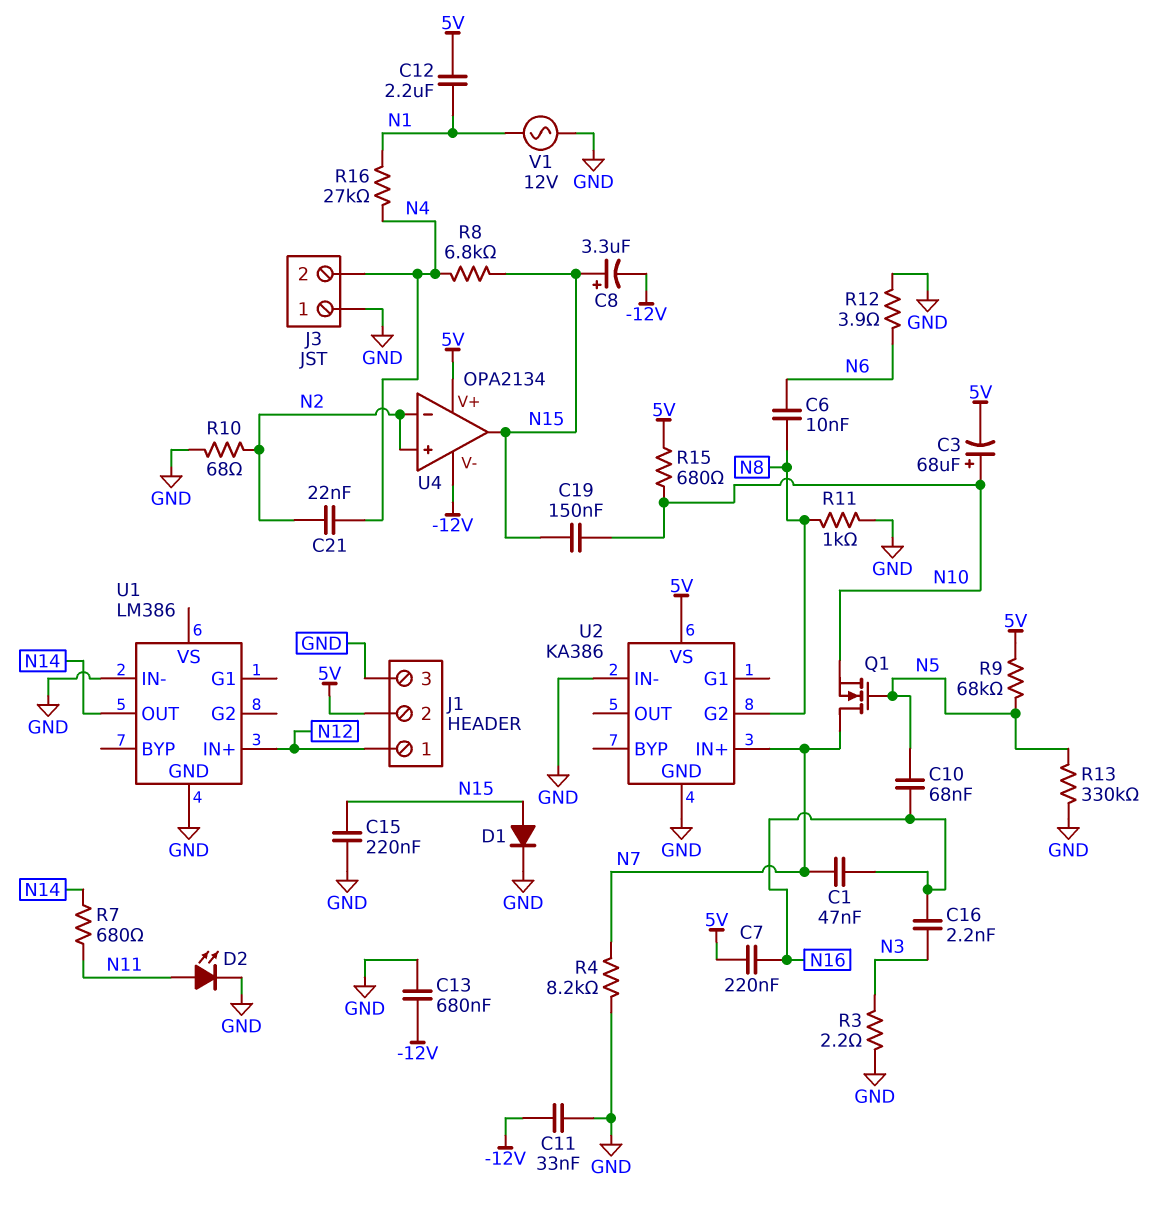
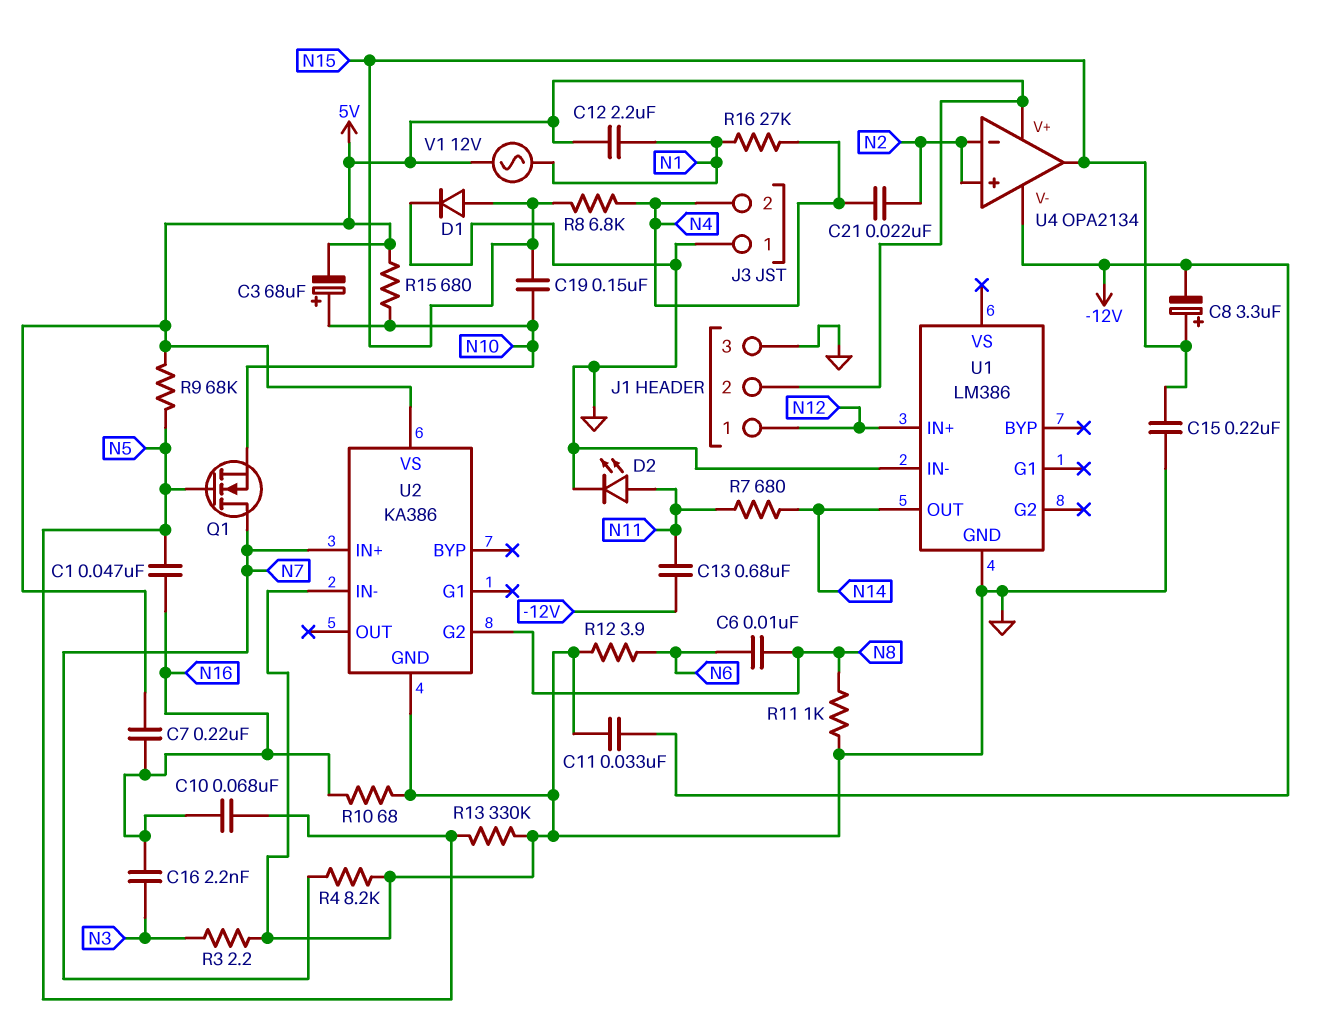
C1: 47nF (N7, N16) -> 47nF (N5, N16)
C13: 680nF (-12V, GND) -> 680nF (-12V, N11)
R10: 68 (GND, N2) -> 68 (GND, N16)
V1: AC 12V (GND, N1) -> AC 12V (5V, N1)

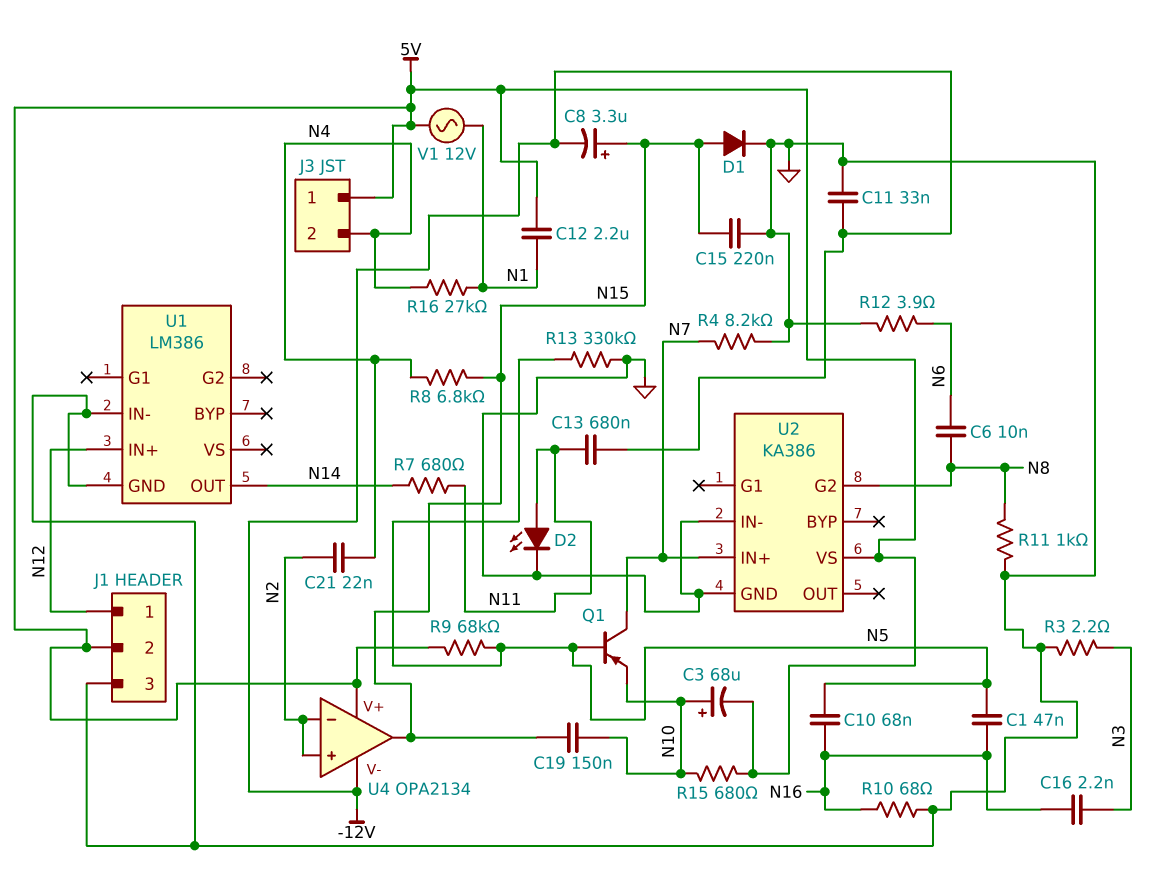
C7: 220nF (5V, N16) -> none
J3 pin 1: GND -> 5V
Q1: NMOS (G N5, D N7, S N10) -> PNP (B N5, C N7, E N10)

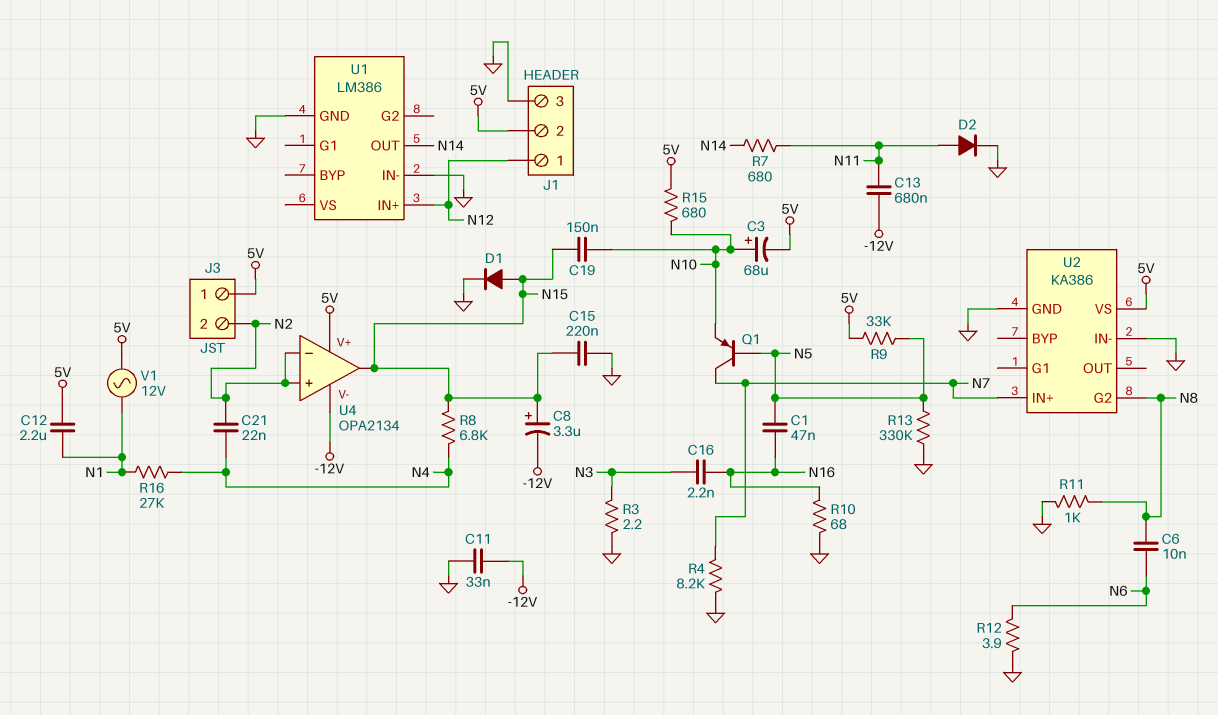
C10: 68nF (N5, N16) -> none
D2: LED (A N11, K GND) -> diode (A N11, K GND)
J3 pin 2: N4 -> N2
R9: 68k (5V, N5) -> 33k (5V, N5)

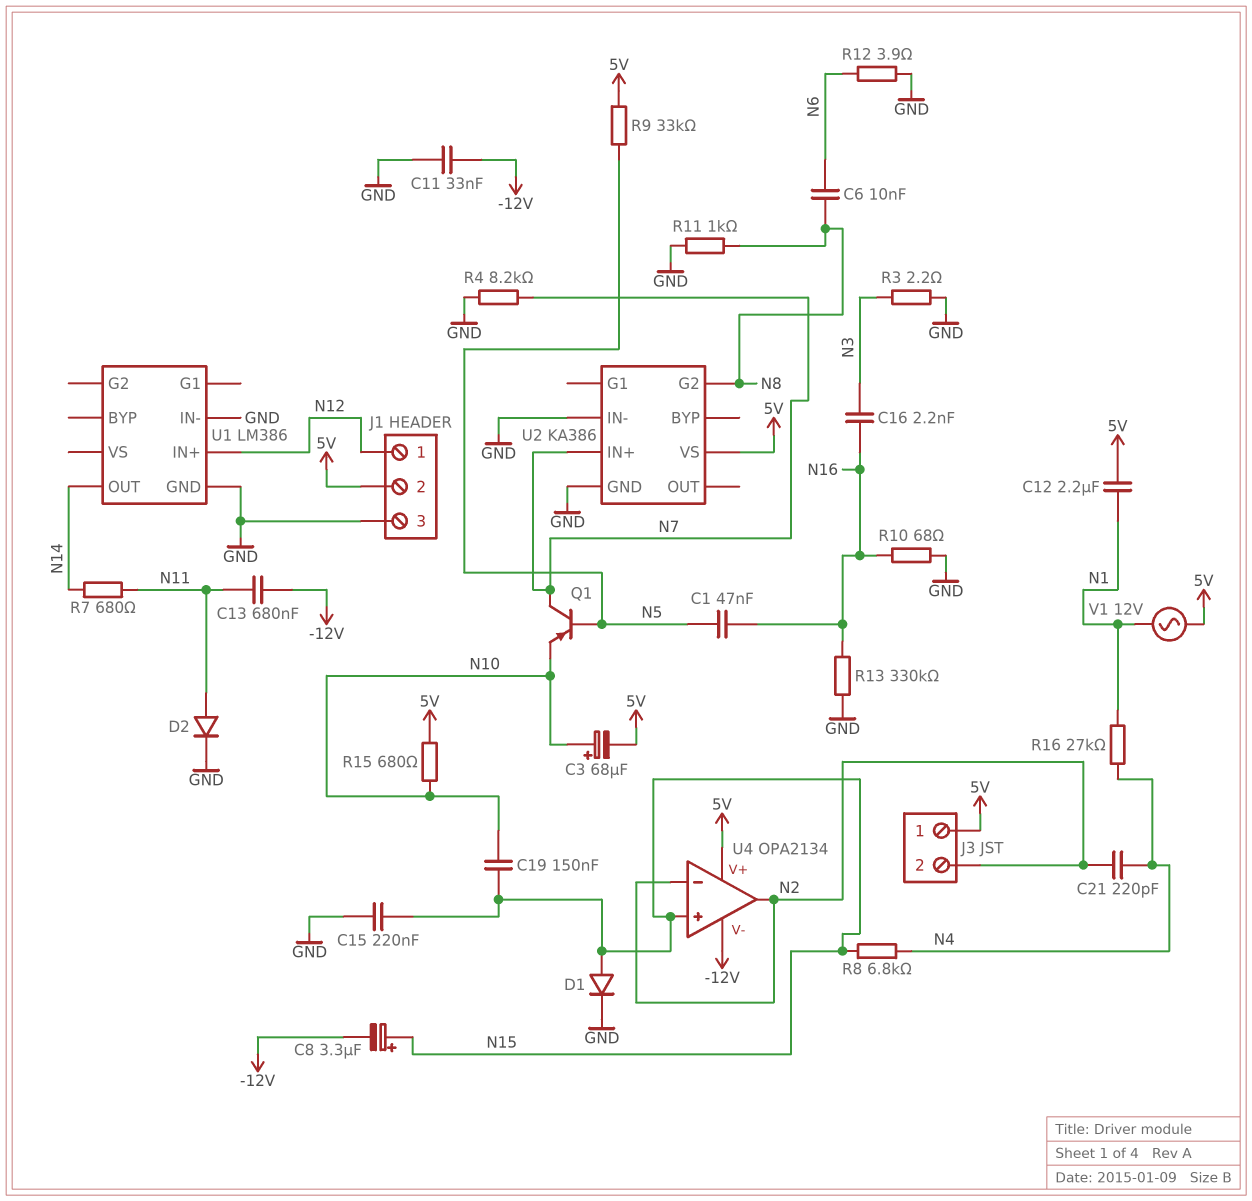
C21: 22nF (N2, N4) -> 220pF (N2, N4)
R13: 330k (GND, N5) -> 330k (GND, N16)
U4 pin in+: N2 -> N15
U4 pin out: N15 -> N2

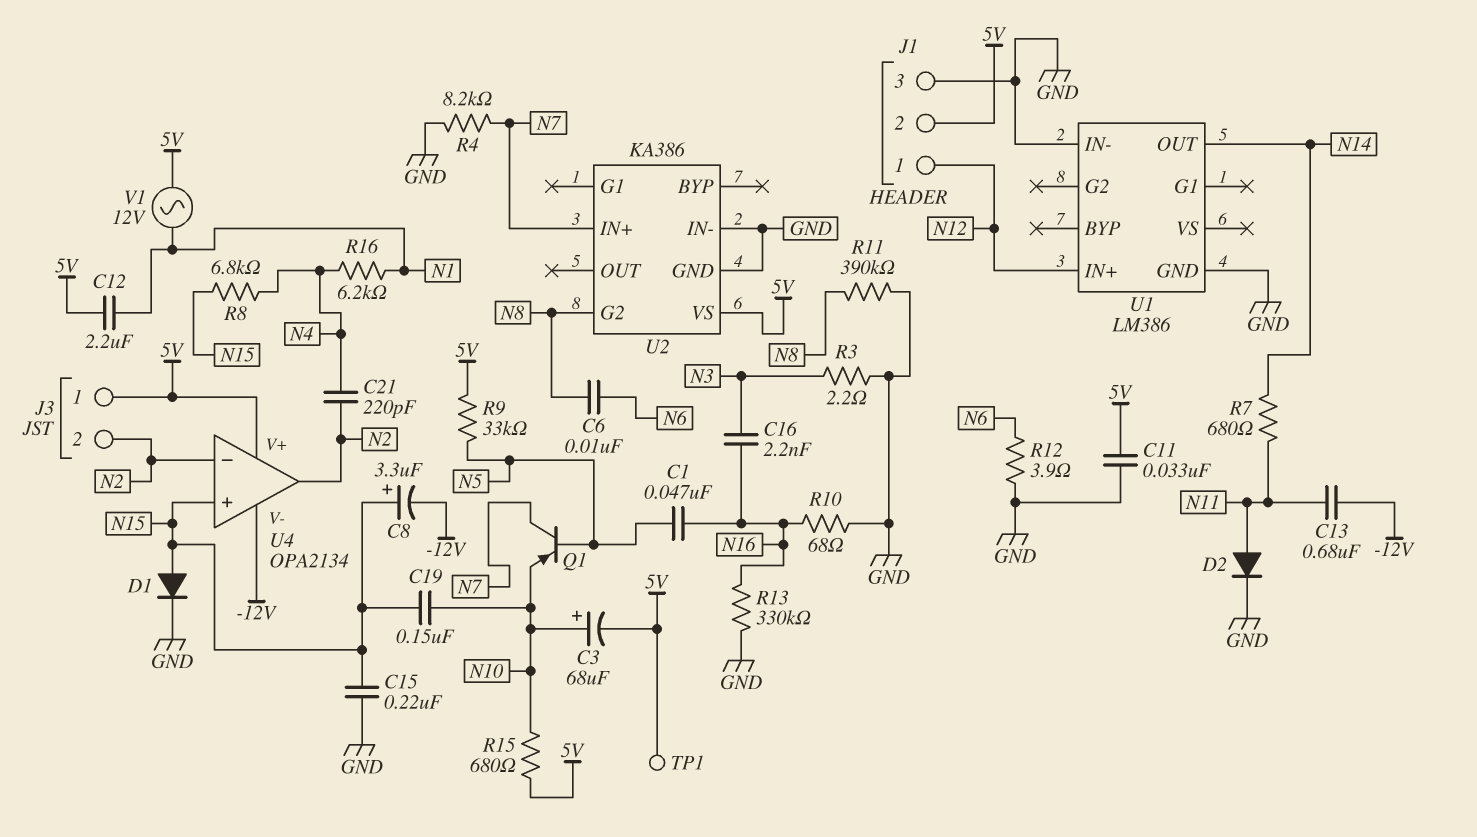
C11: 33nF (-12V, GND) -> 33nF (5V, GND)
R11: 1k (GND, N8) -> 390k (GND, N8)
R16: 27k (N1, N4) -> 6.2k (N1, N4)
TP1: none -> test point (5V)

